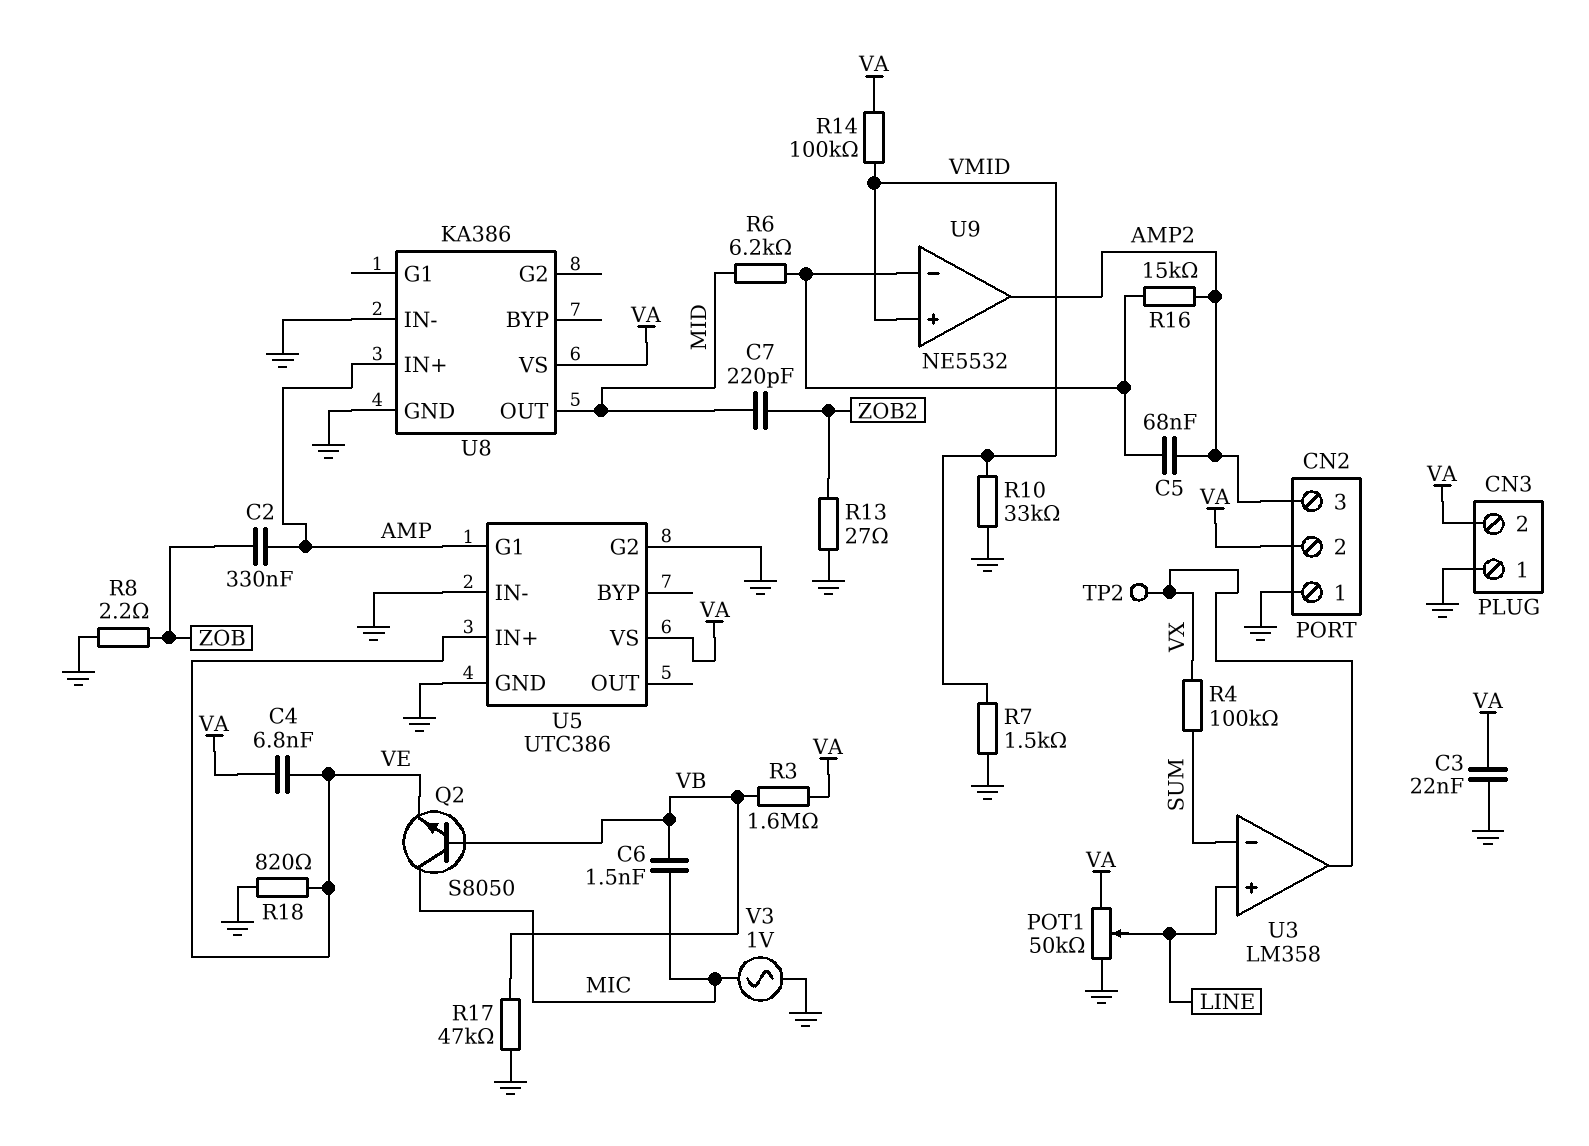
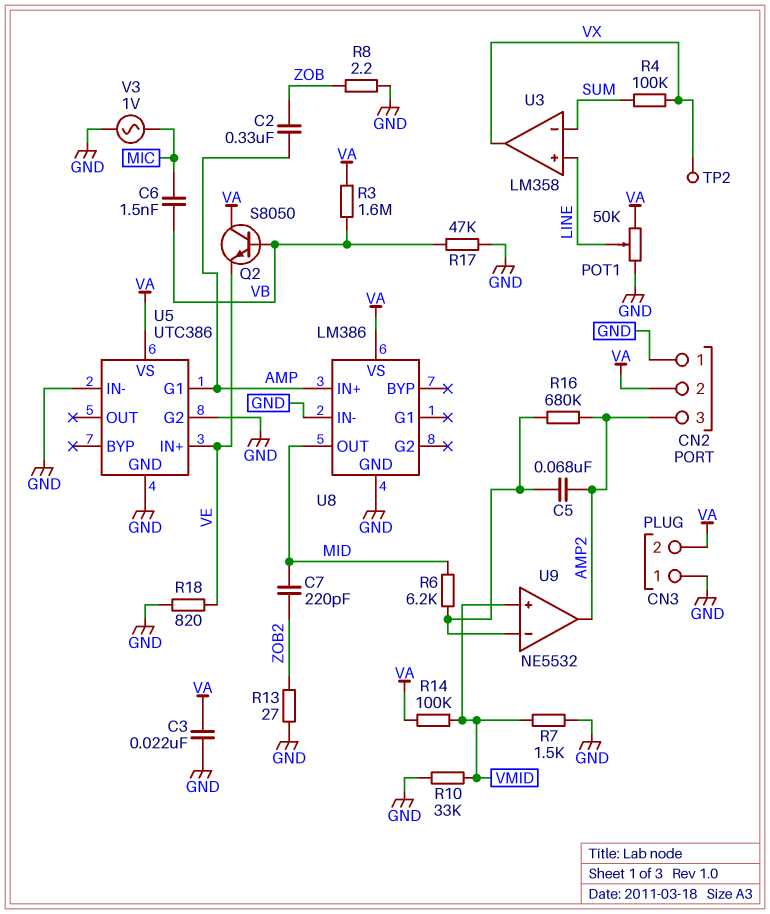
C4: 6.8nF (VA, VE) -> none
Q2: NPN S8050 (B VB, C MIC, E VE) -> NPN S8050 (B VB, C VA, E VE)
R16: 15k (AMP2, U9/in-) -> 680k (AMP2, U9/in-)
U8: KA386 -> LM386

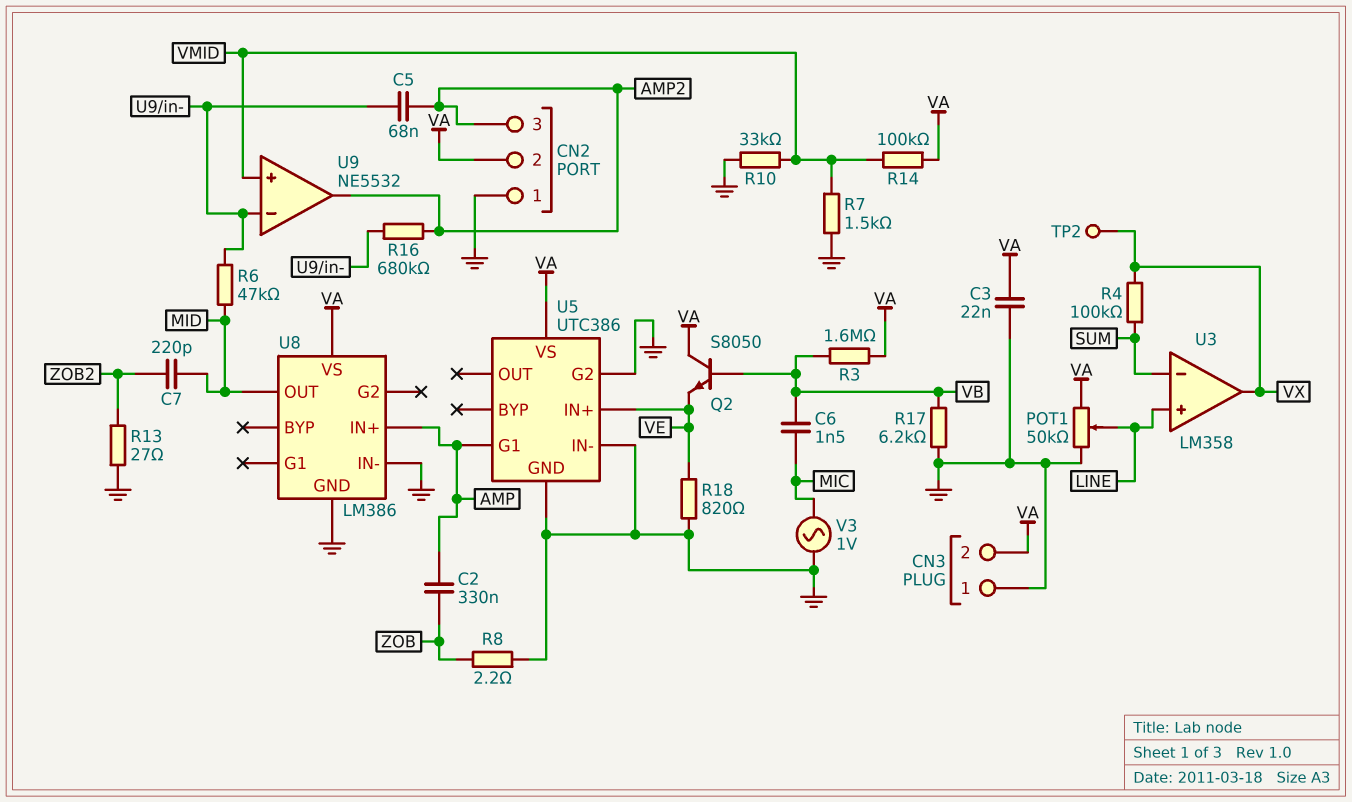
R6: 6.2k (MID, U9/in-) -> 47k (MID, U9/in-)
R17: 47k (GND, VB) -> 6.2k (GND, VB)

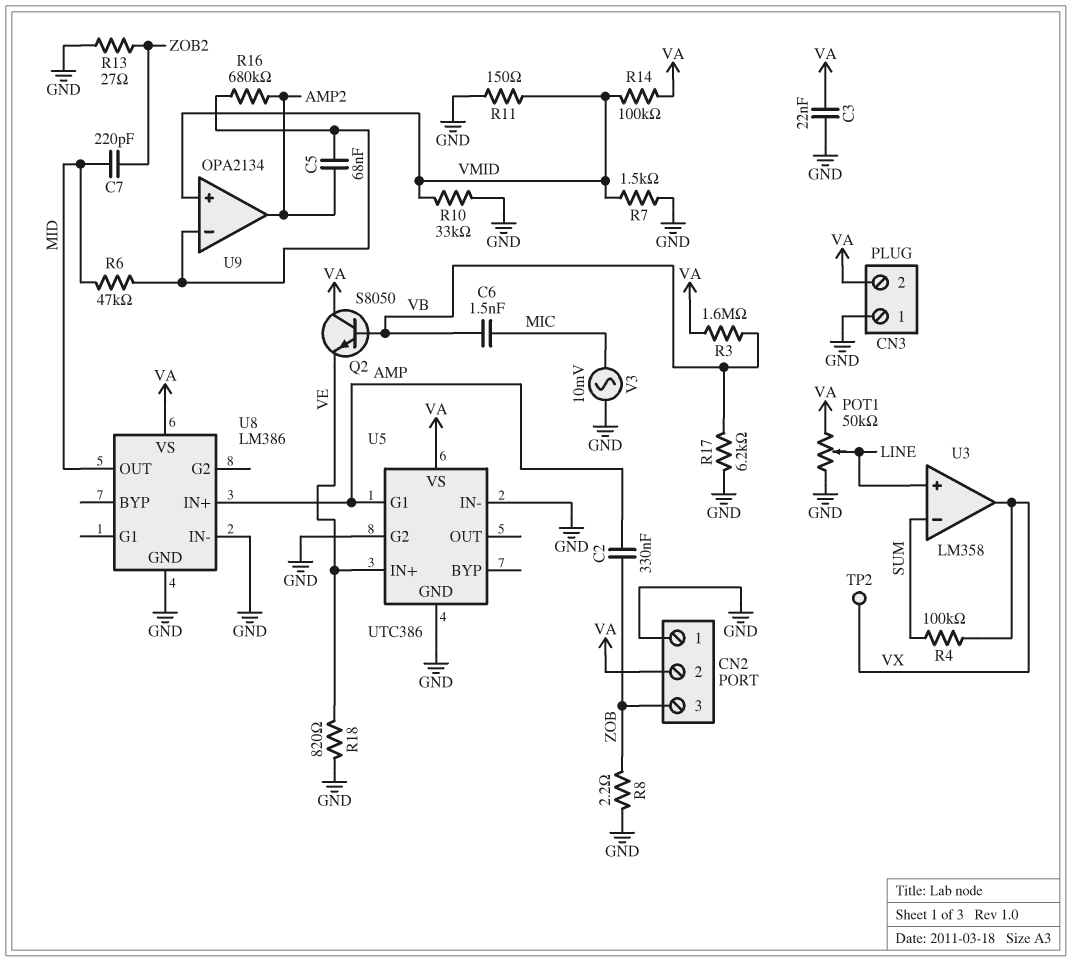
CN2 pin 3: AMP2 -> ZOB
R11: none -> 150 (GND, VMID)
U9: NE5532 -> OPA2134
V3: AC 1V (GND, MIC) -> AC 10mV (GND, MIC)

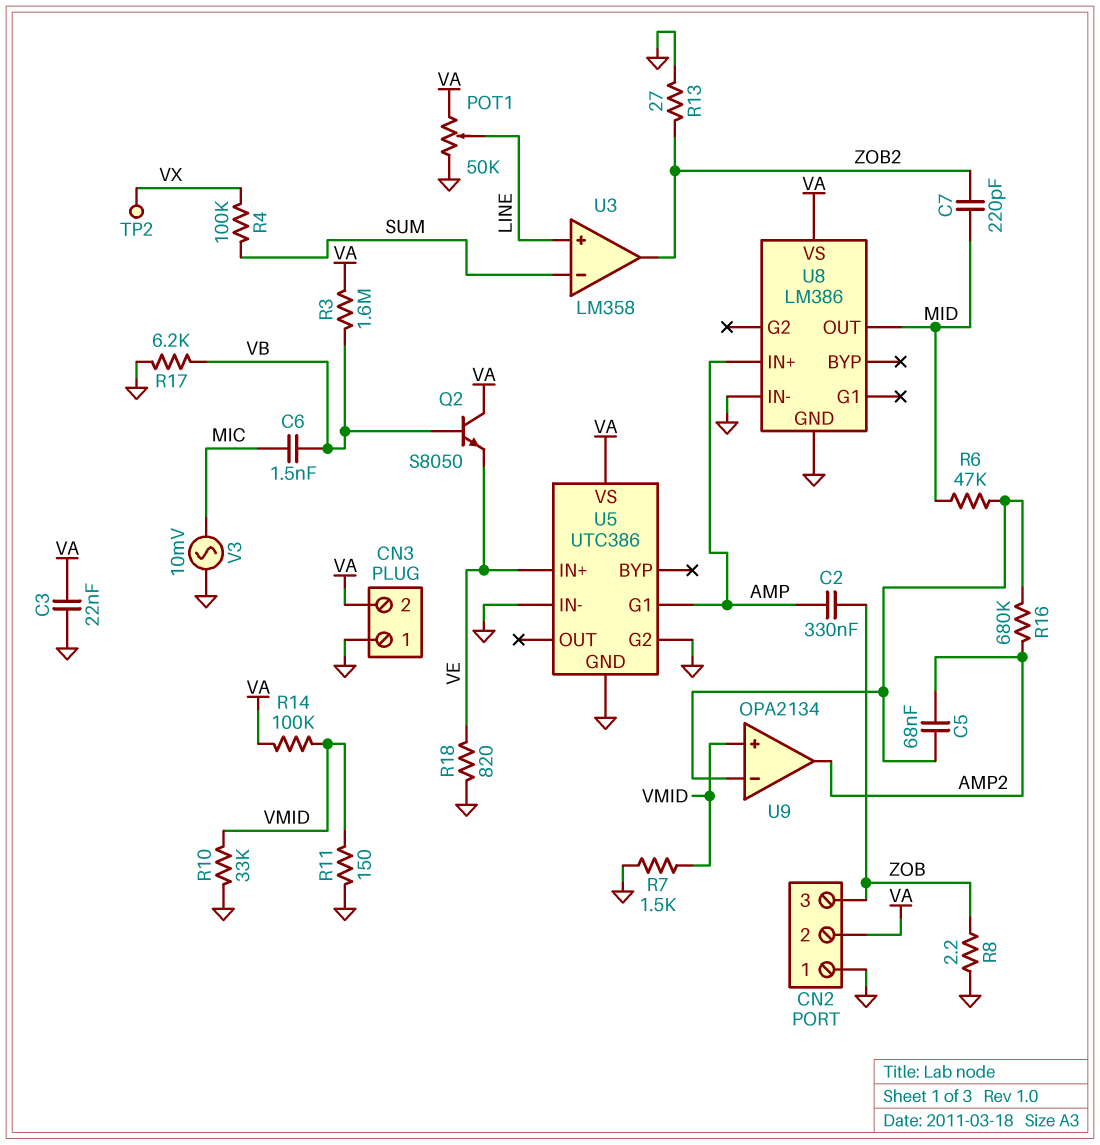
U3 pin out: VX -> ZOB2

